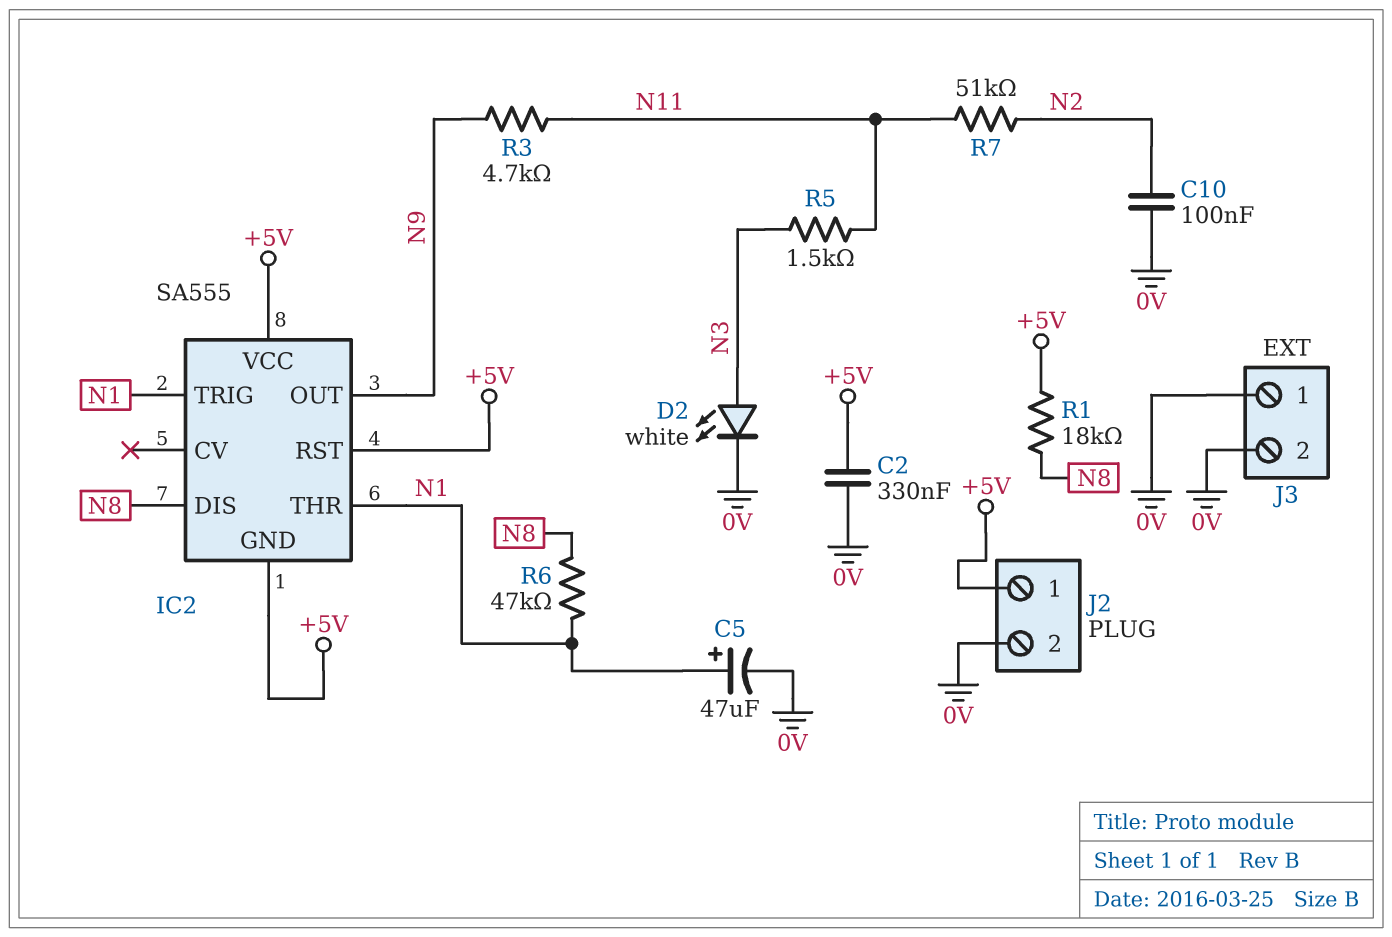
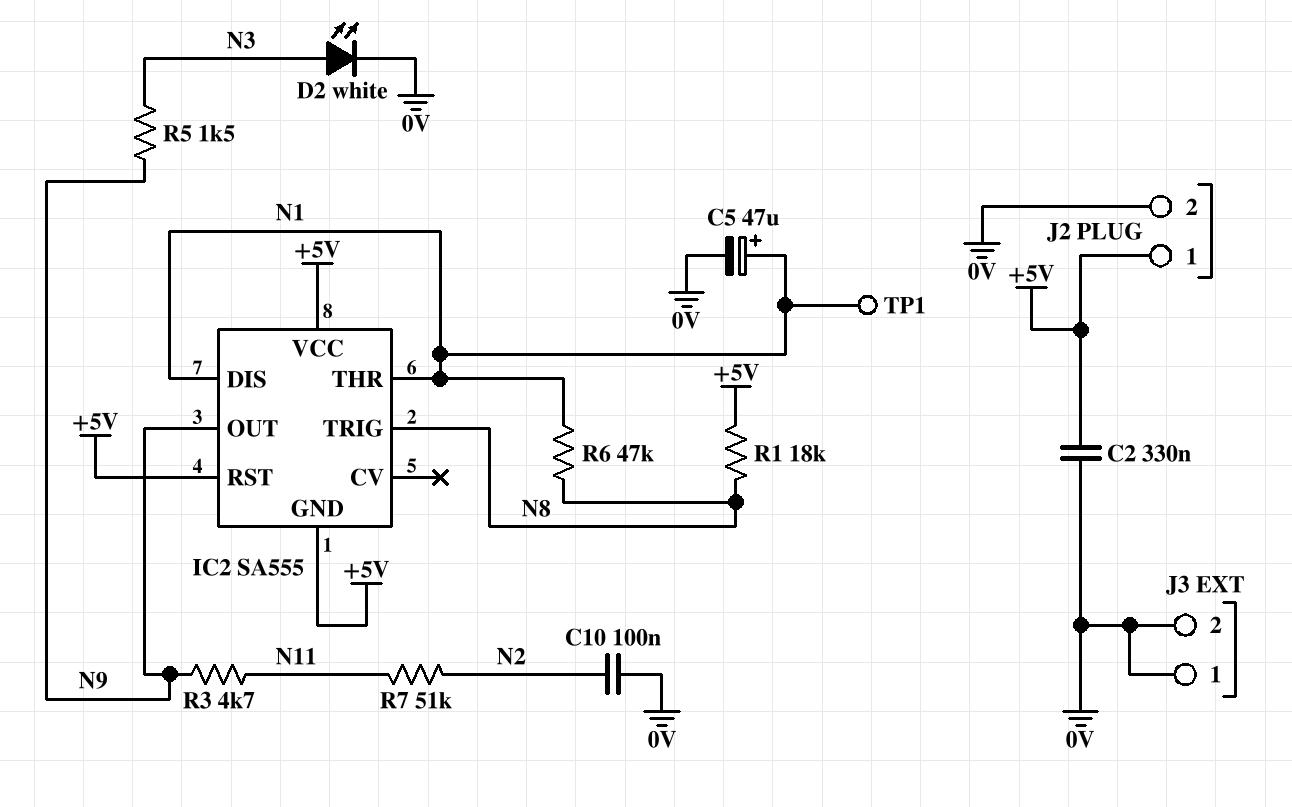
IC2 pin DIS: N8 -> N1
IC2 pin TRIG: N1 -> N8
R5: 1.5k (N3, N11) -> 1.5k (N3, N9)
TP1: none -> test point (N1)

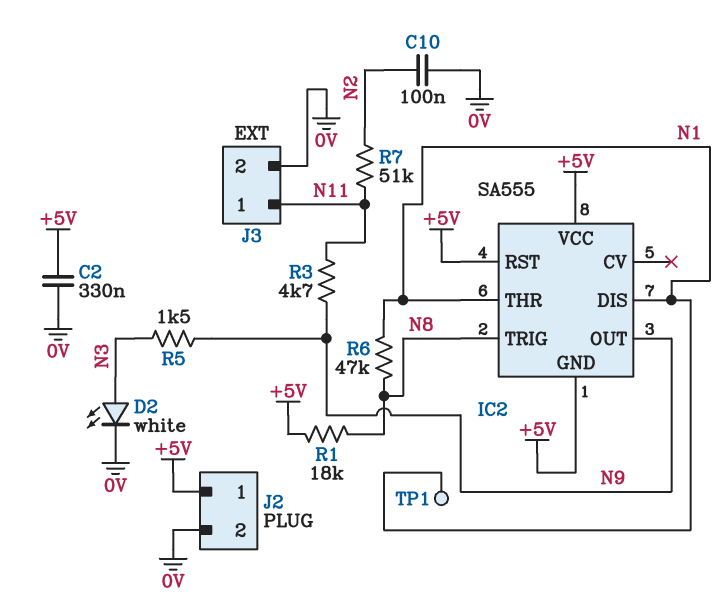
C5: 47uF (plus N1, minus 0V) -> none
J3 pin 1: 0V -> N11

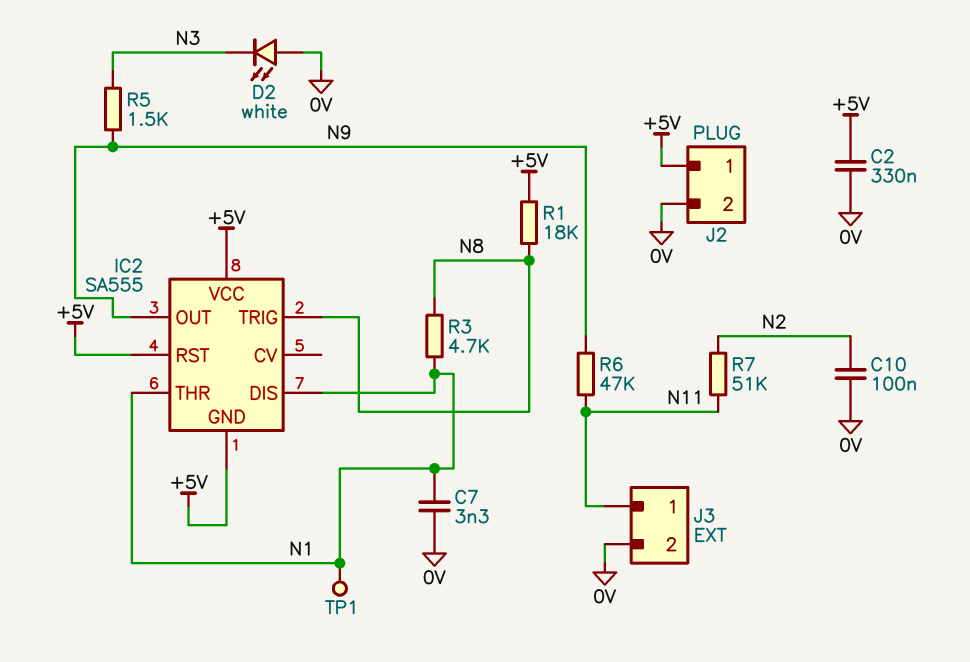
C7: none -> 3.3nF (0V, N1)
D2: LED white (A N3, K 0V) -> LED white (A 0V, K N3)
R3: 4.7k (N9, N11) -> 4.7k (N1, N8)
R6: 47k (N1, N8) -> 47k (N9, N11)

